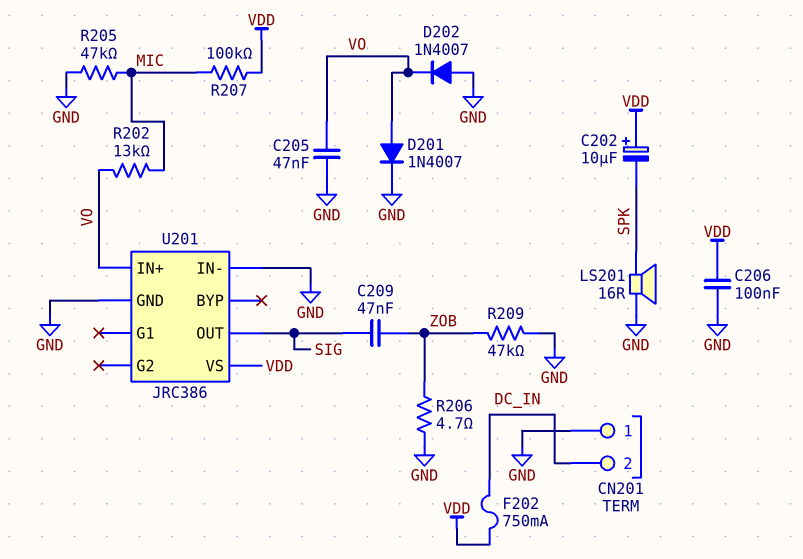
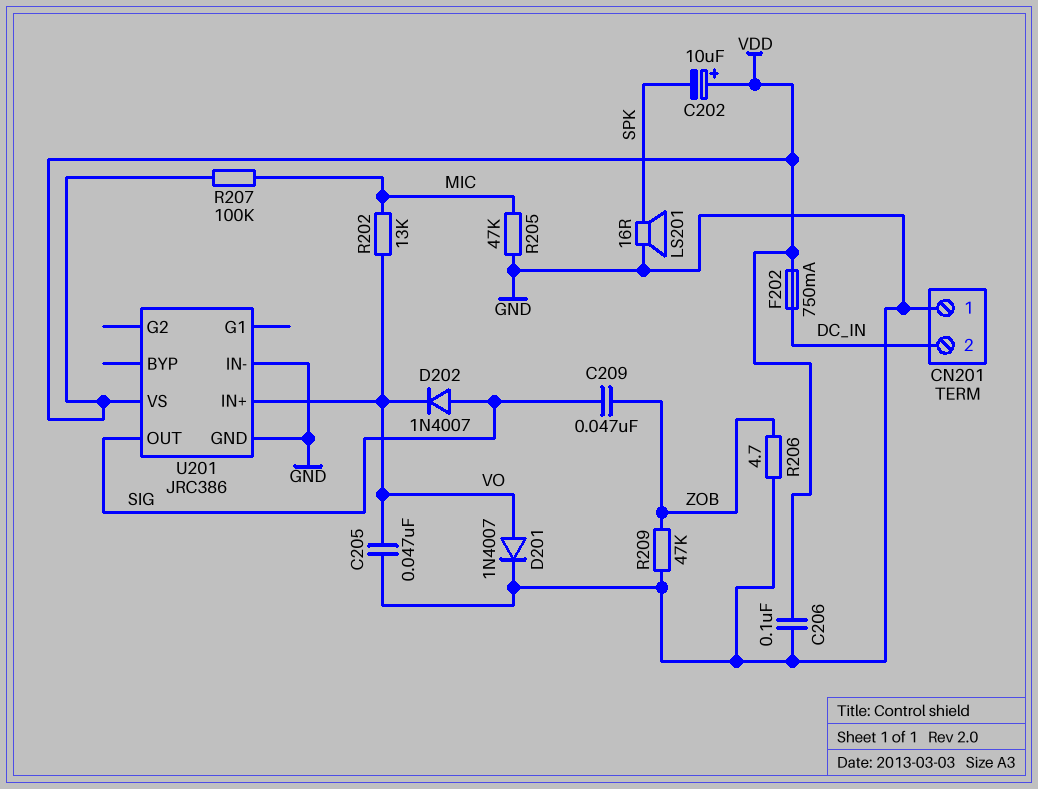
D202: diode 1N4007 (A GND, K VO) -> diode 1N4007 (A SIG, K VO)

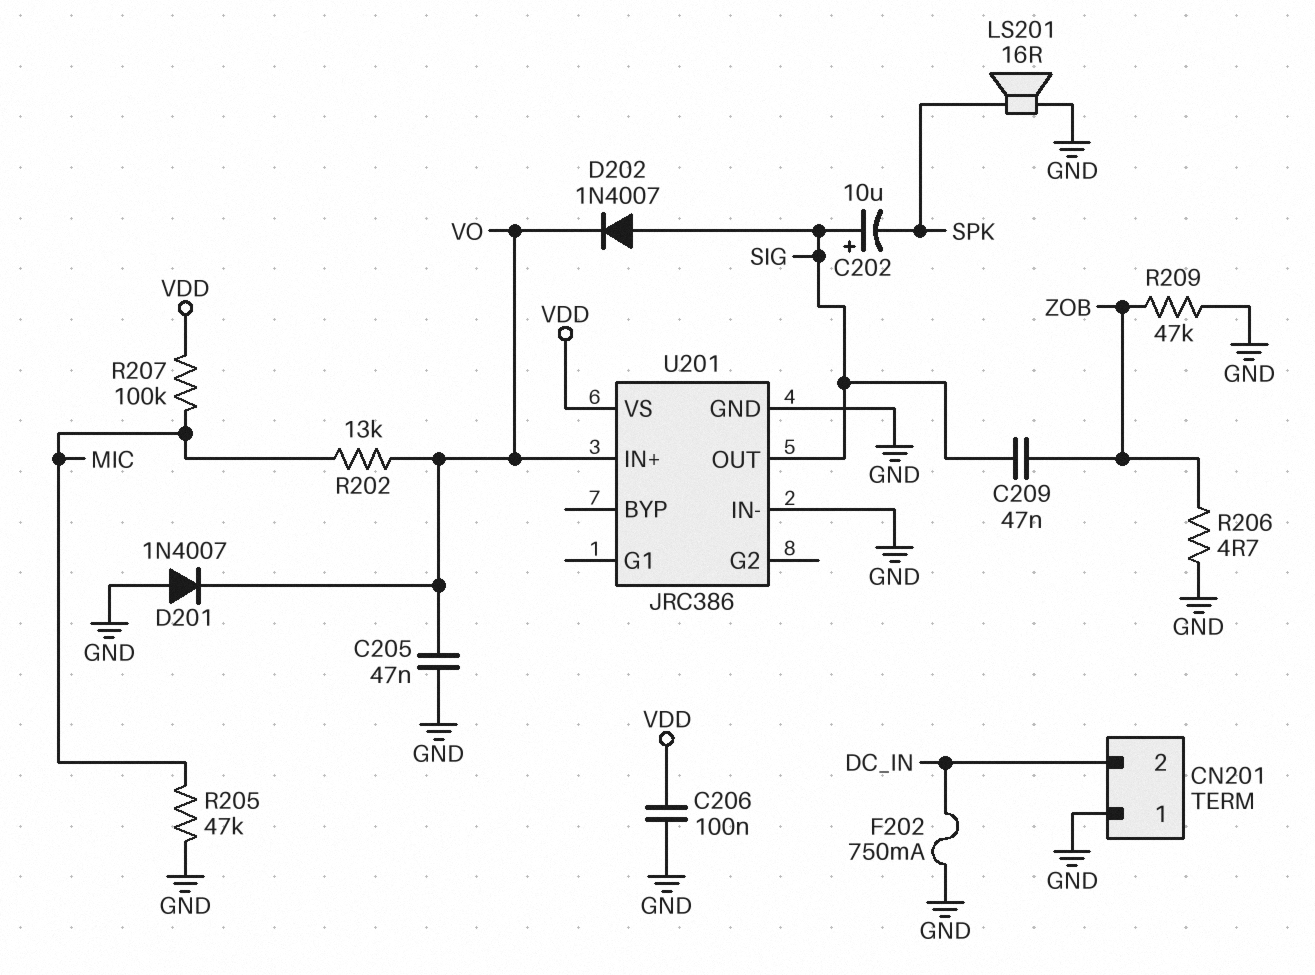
C202: 10uF (plus VDD, minus SPK) -> 10uF (plus SIG, minus SPK)
D201: diode 1N4007 (A VO, K GND) -> diode 1N4007 (A GND, K VO)
F202: 750mA (DC_IN, VDD) -> 750mA (DC_IN, GND)

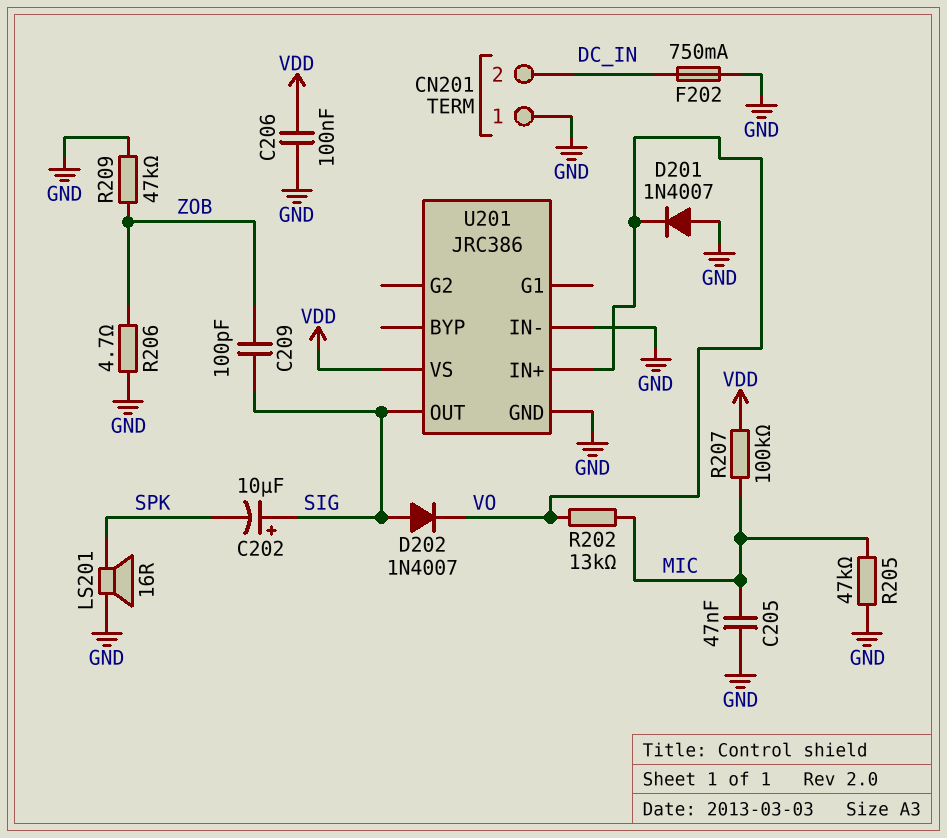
C205: 47nF (GND, VO) -> 47nF (GND, MIC)
C209: 47nF (SIG, ZOB) -> 100pF (SIG, ZOB)

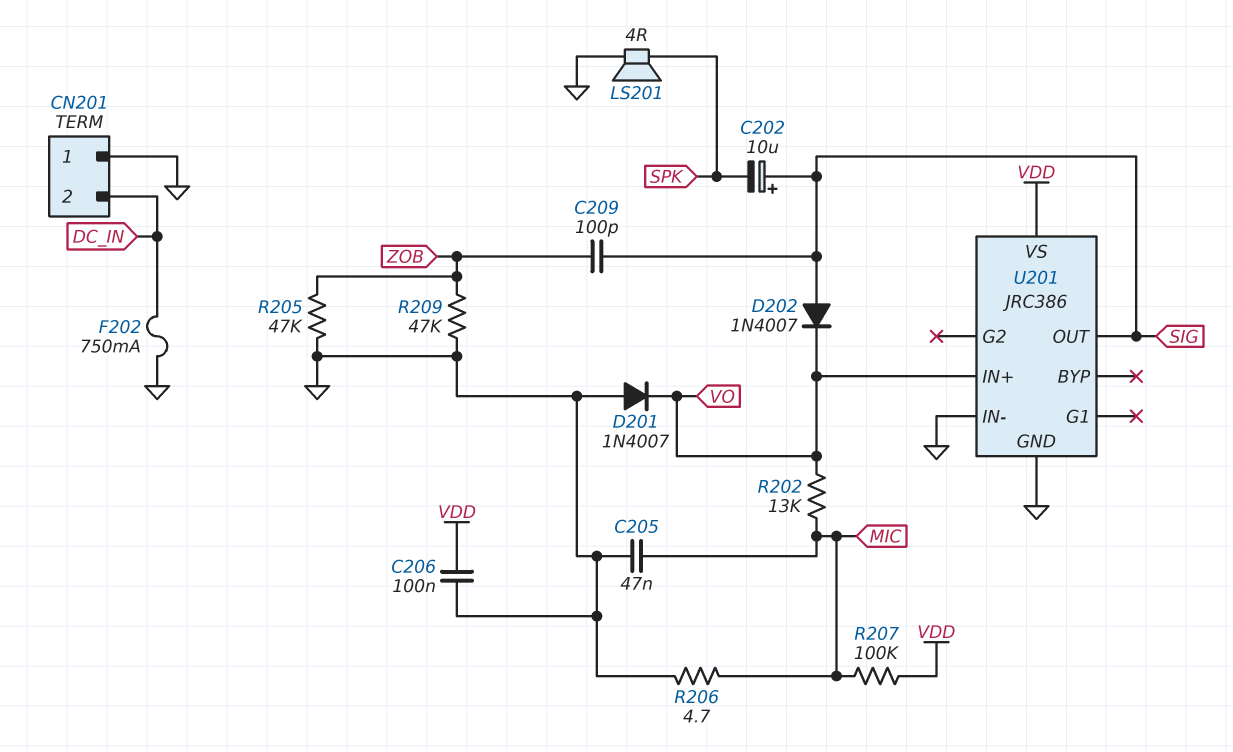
LS201: speaker 16R (GND, SPK) -> speaker 4R (GND, SPK)
R205: 47k (GND, MIC) -> 47k (GND, ZOB)
R206: 4.7 (GND, ZOB) -> 4.7 (GND, MIC)

